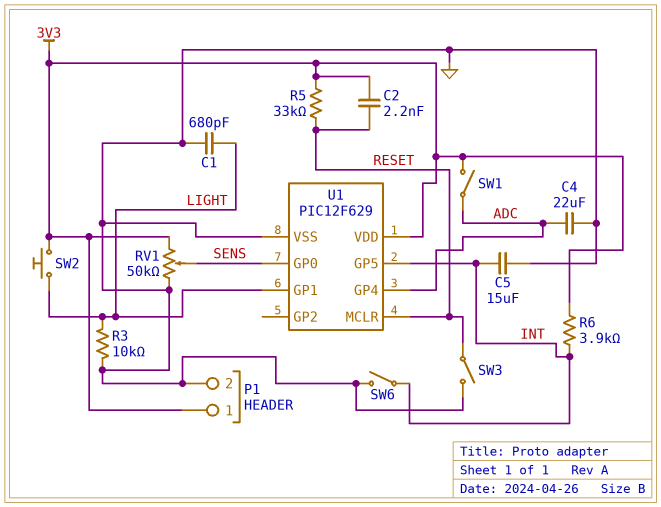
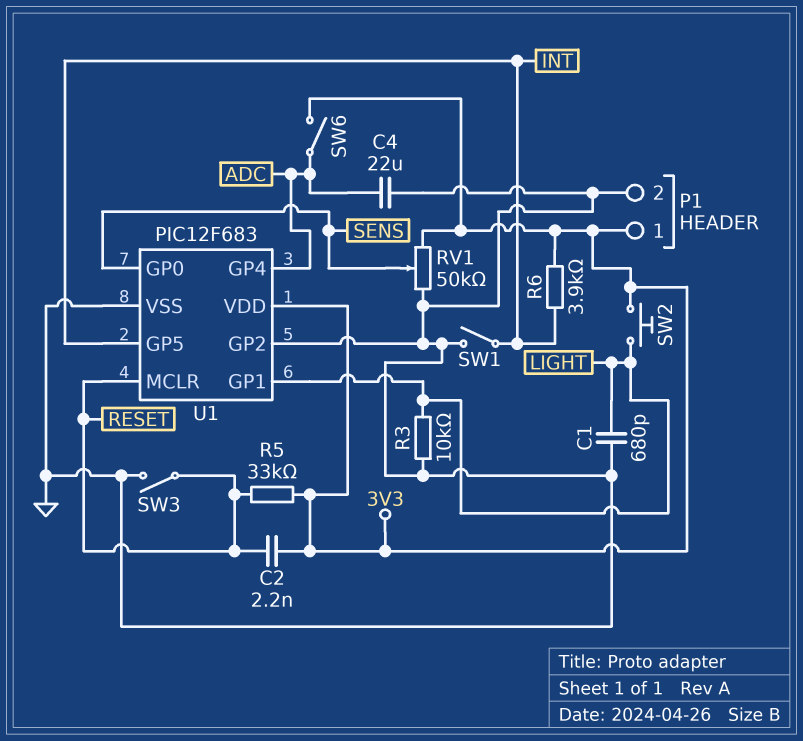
C5: 15uF (GND, INT) -> none
SW1: switch (3V3, ADC) -> switch (GND, INT)
SW6: switch (GND, INT) -> switch (3V3, ADC)
U1: PIC12F629 -> PIC12F683
U1 pin GP2: none -> GND

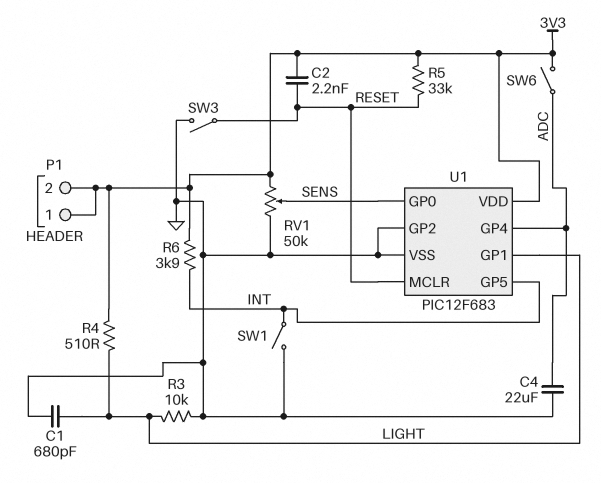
P1 pin 2: GND -> 3V3
R4: none -> 510 (3V3, LIGHT)
SW2: button (3V3, LIGHT) -> none

